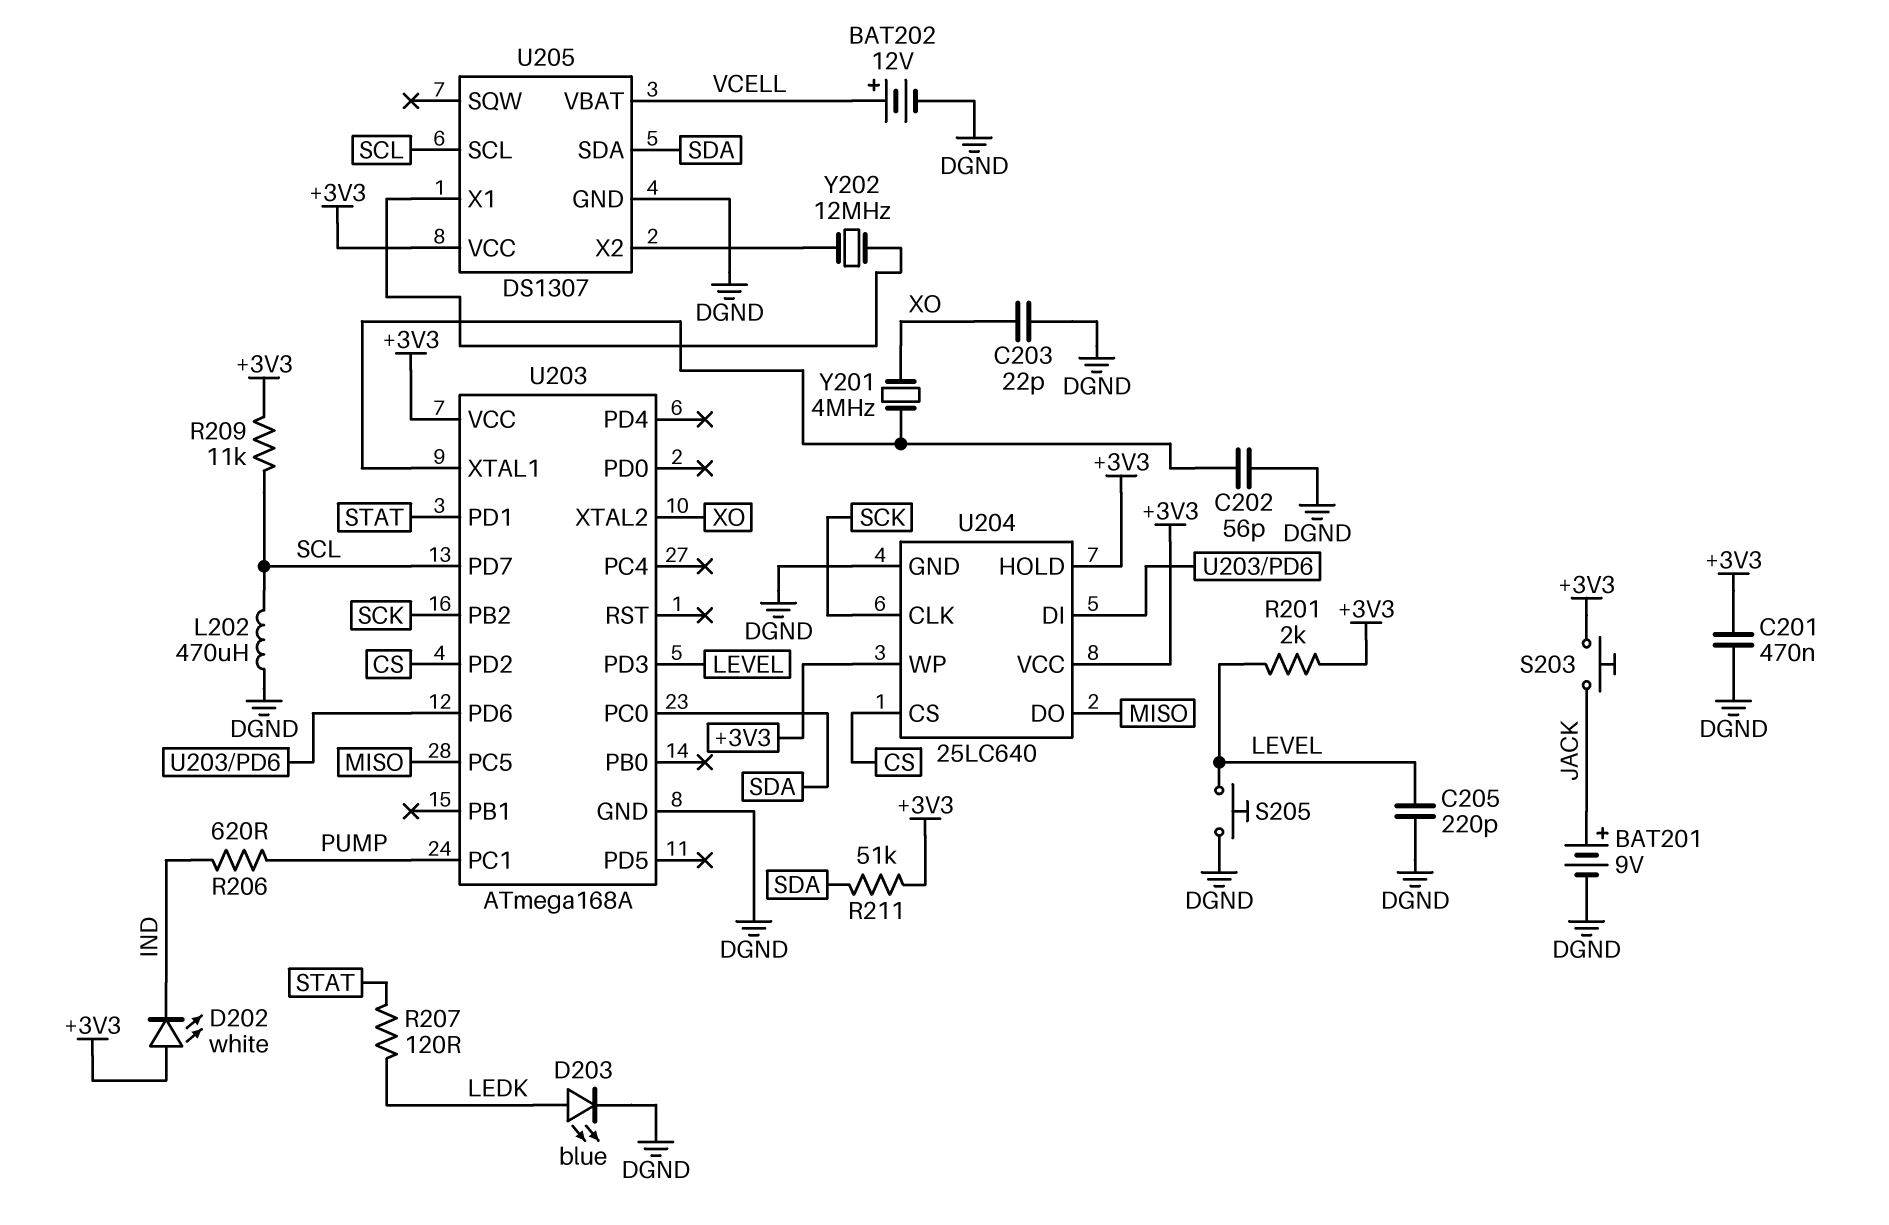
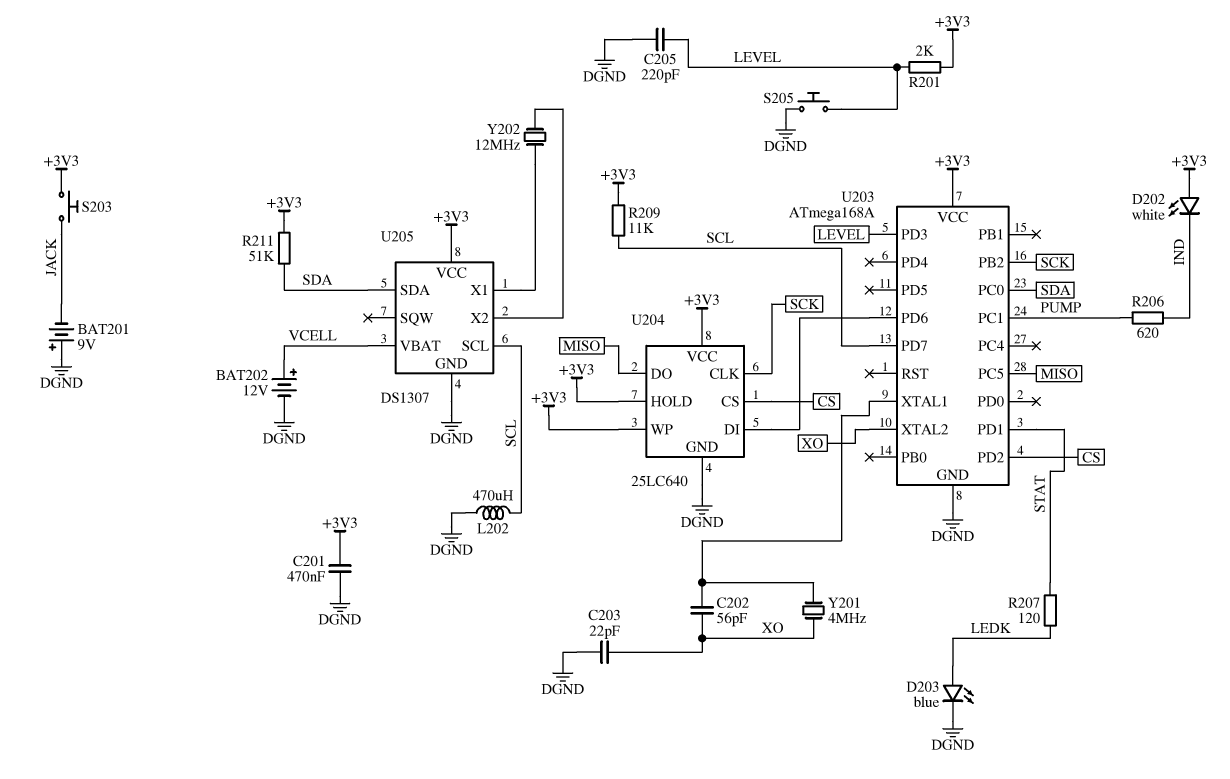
BAT201: 9V (plus JACK, minus DGND) -> 9V (plus DGND, minus JACK)
C202: 56pF (DGND, U203/XTAL1) -> 56pF (U203/XTAL1, XO)

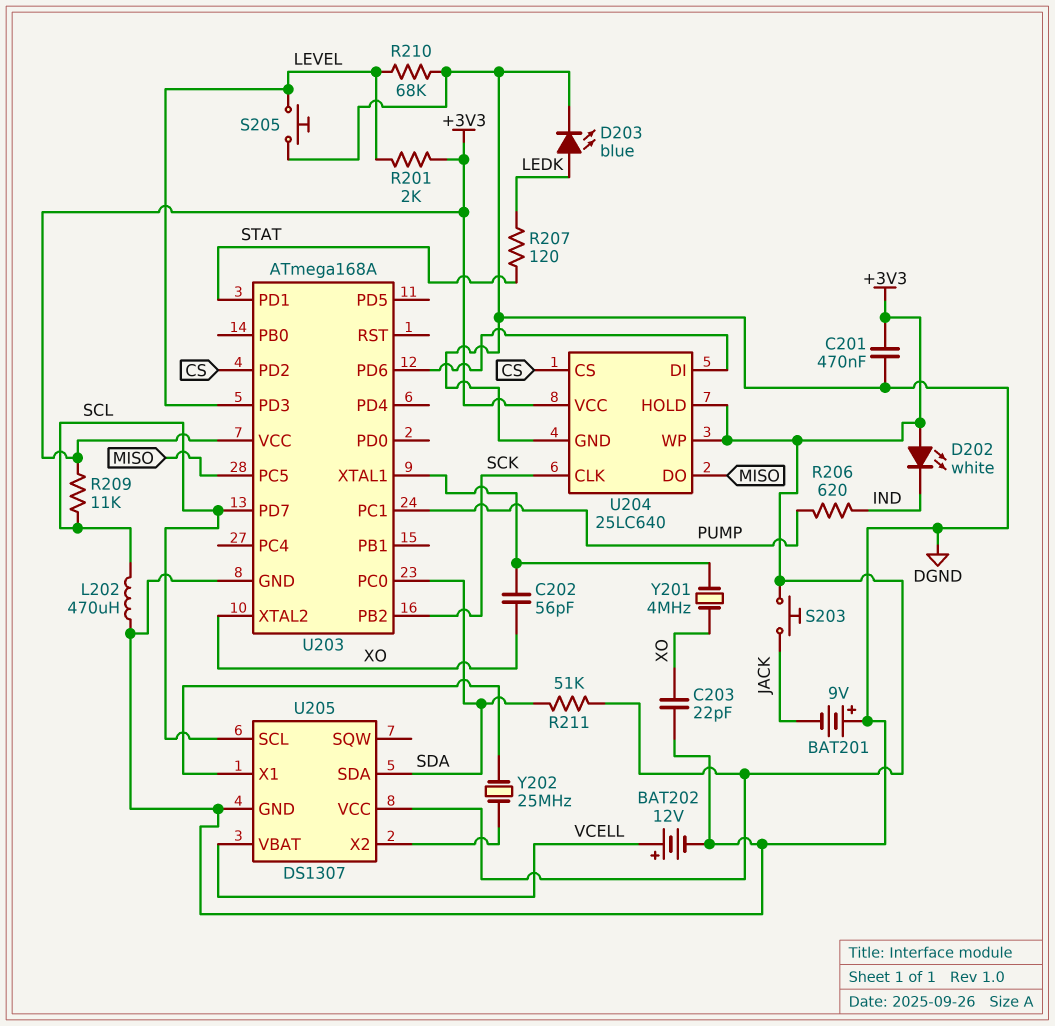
C205: 220pF (DGND, LEVEL) -> none
R210: none -> 68k (DGND, LEVEL)
Y202: 12MHz (U205/X1, U205/X2) -> 25MHz (U205/X1, U205/X2)

